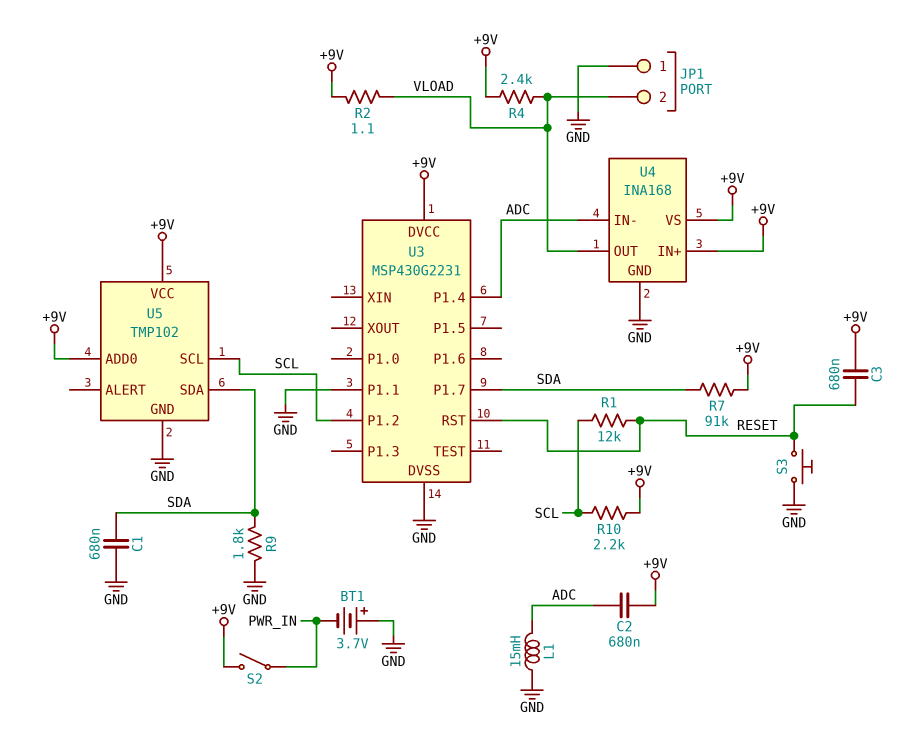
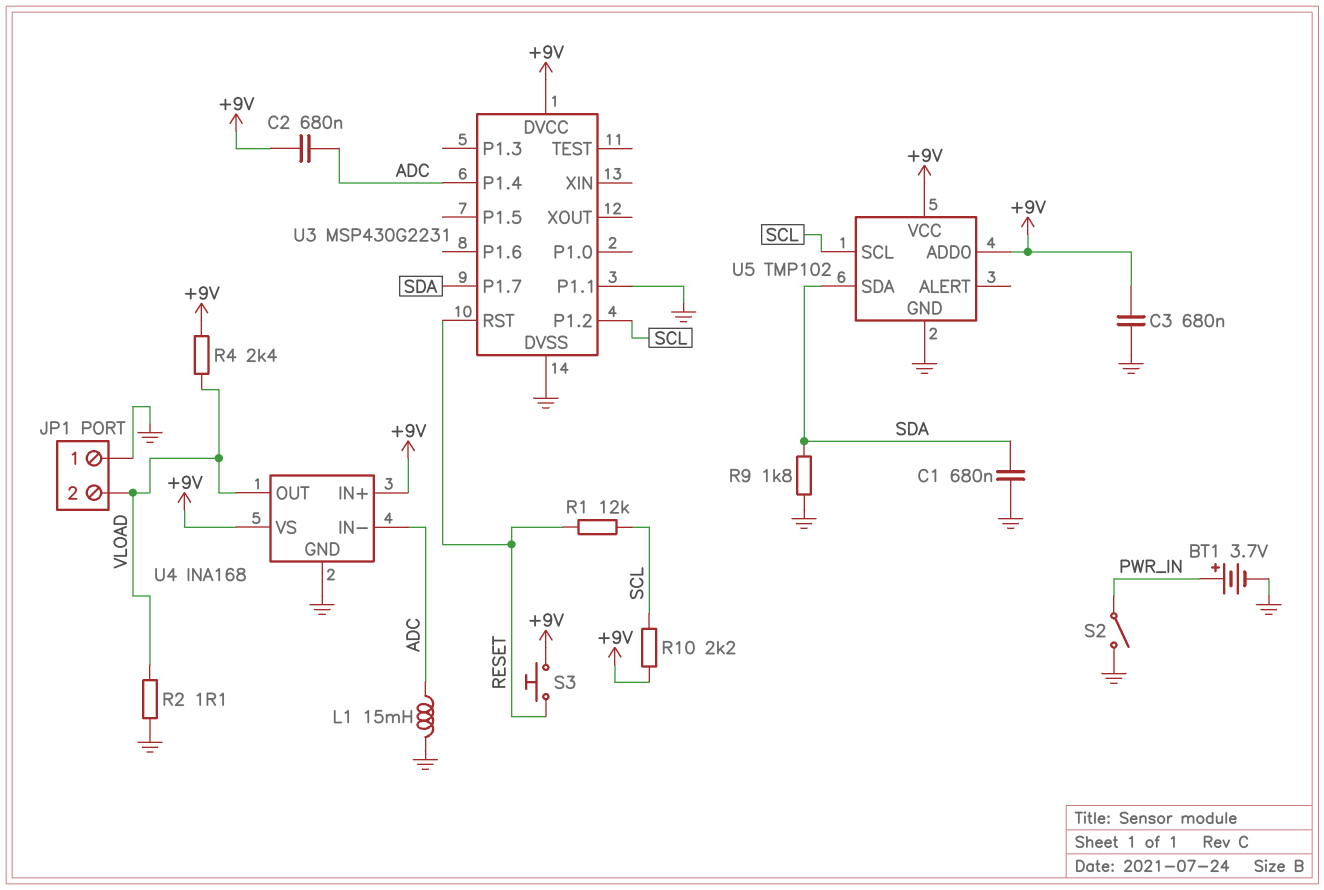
BT1: 3.7V (plus GND, minus PWR_IN) -> 3.7V (plus PWR_IN, minus GND)
C3: 680nF (+9V, RESET) -> 680nF (+9V, GND)
R2: 1.1 (+9V, VLOAD) -> 1.1 (GND, VLOAD)
R7: 91k (+9V, SDA) -> none
S2: switch (+9V, PWR_IN) -> switch (GND, PWR_IN)
S3: button (GND, RESET) -> button (+9V, RESET)

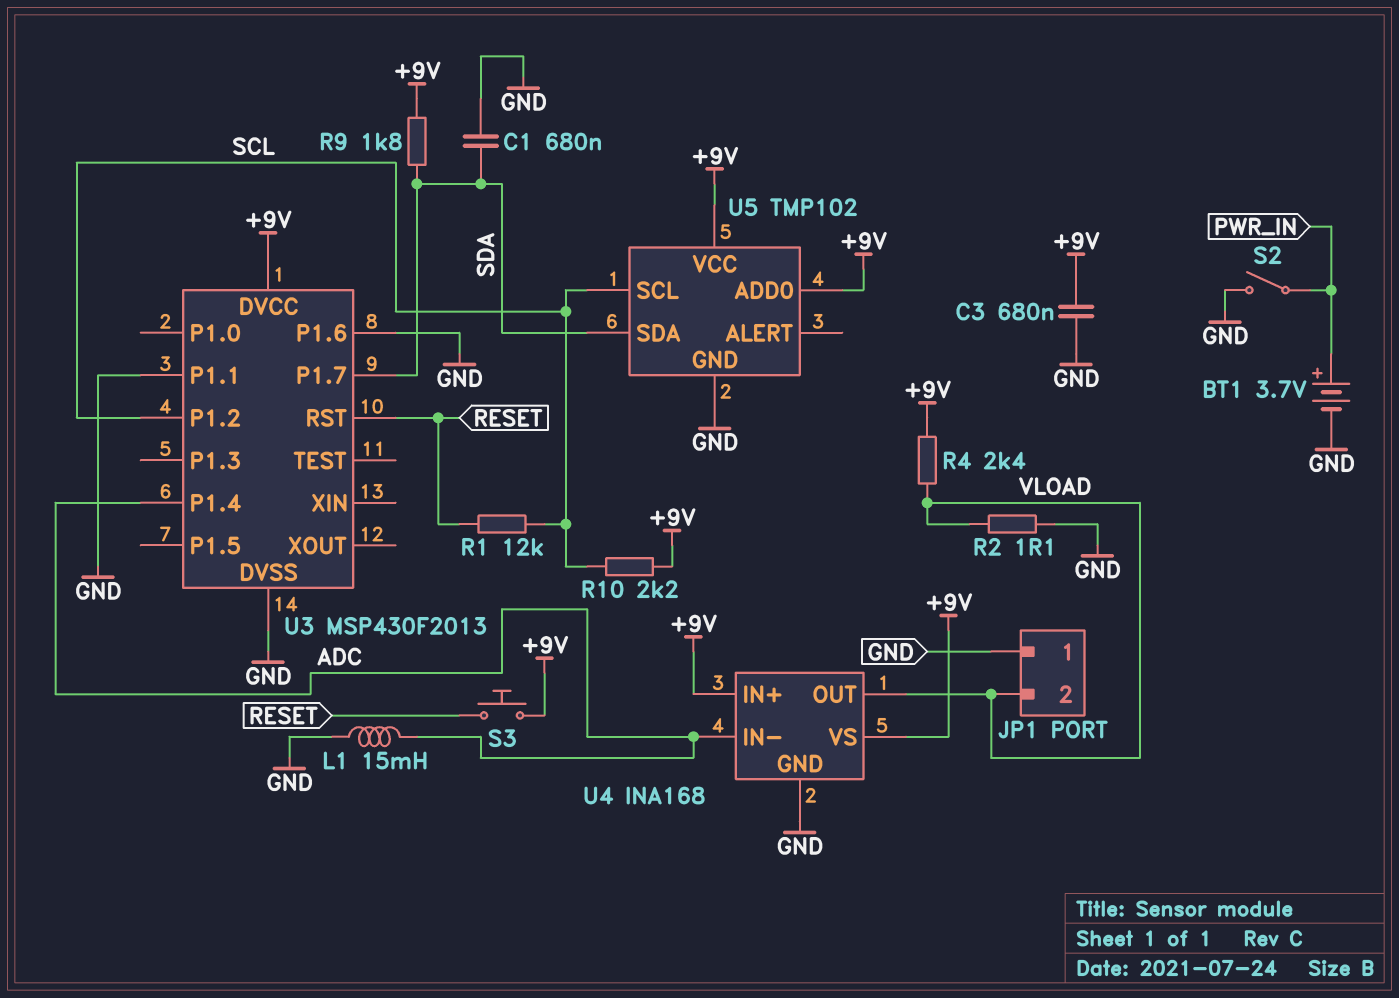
C2: 680nF (+9V, ADC) -> none
R9: 1.8k (GND, SDA) -> 1.8k (+9V, SDA)
U3: MSP430G2231 -> MSP430F2013
U3 pin P1.6: none -> GND

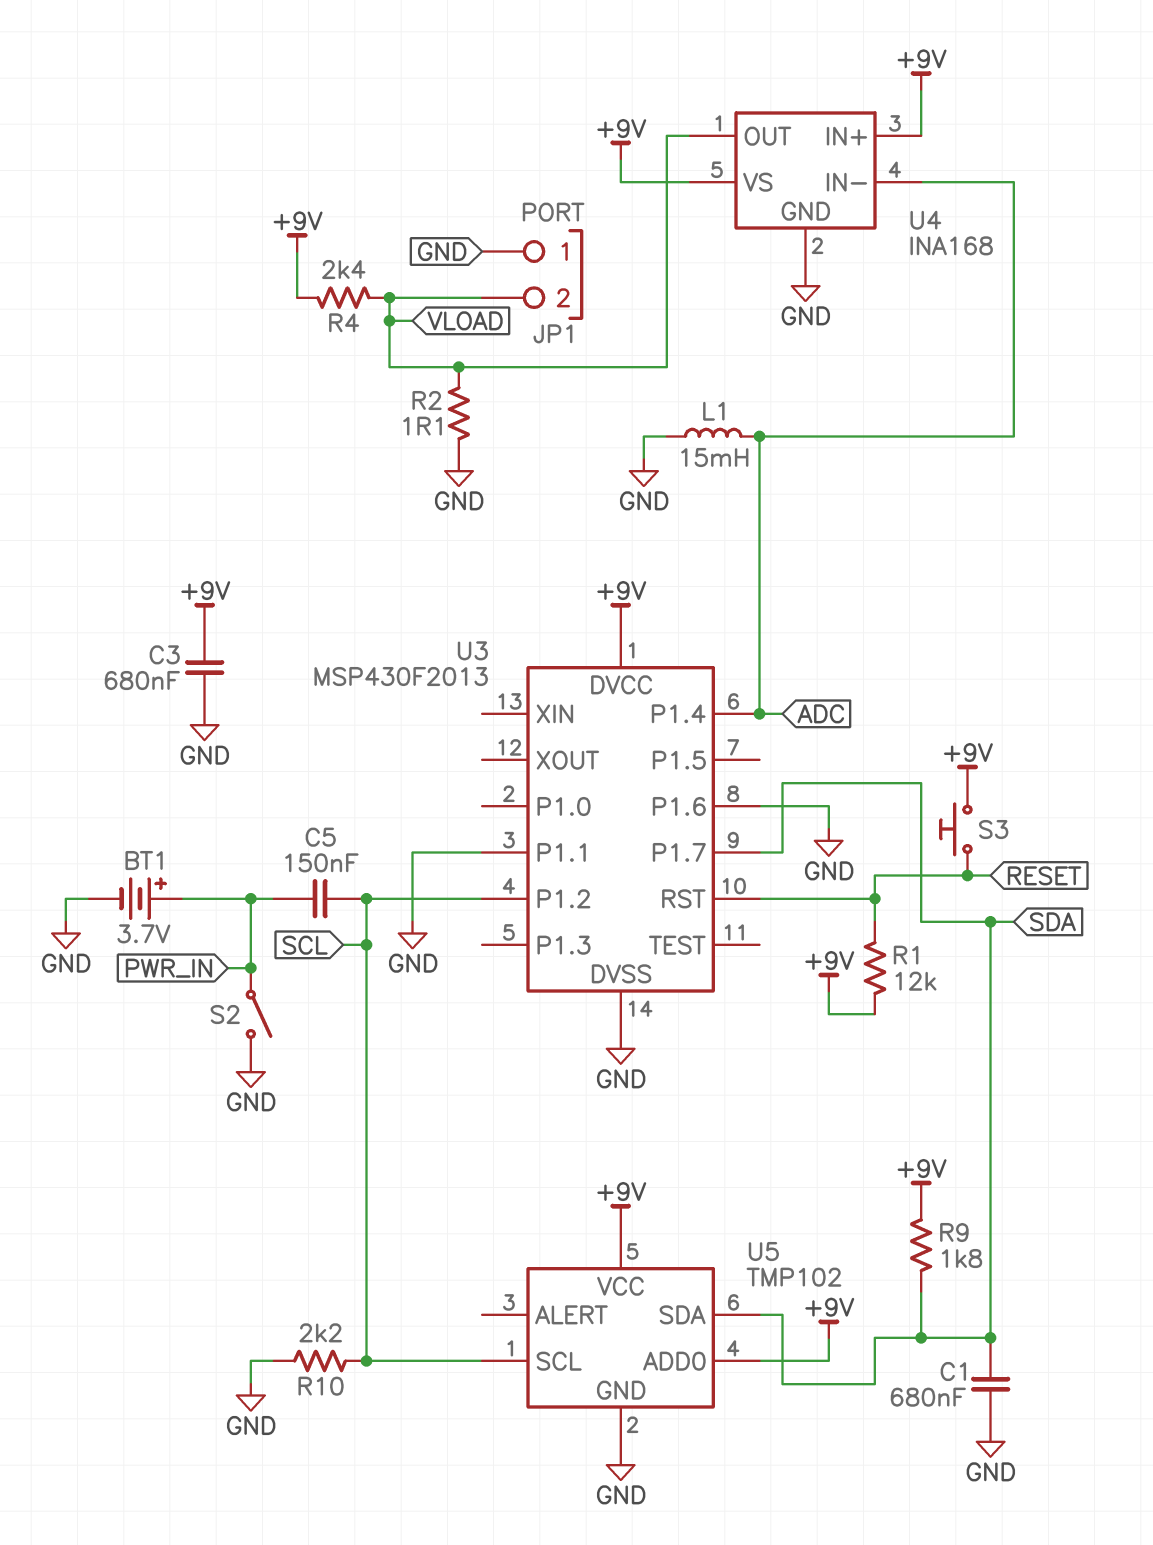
C5: none -> 150nF (PWR_IN, SCL)
R1: 12k (RESET, SCL) -> 12k (+9V, RESET)
R10: 2.2k (+9V, SCL) -> 2.2k (GND, SCL)

